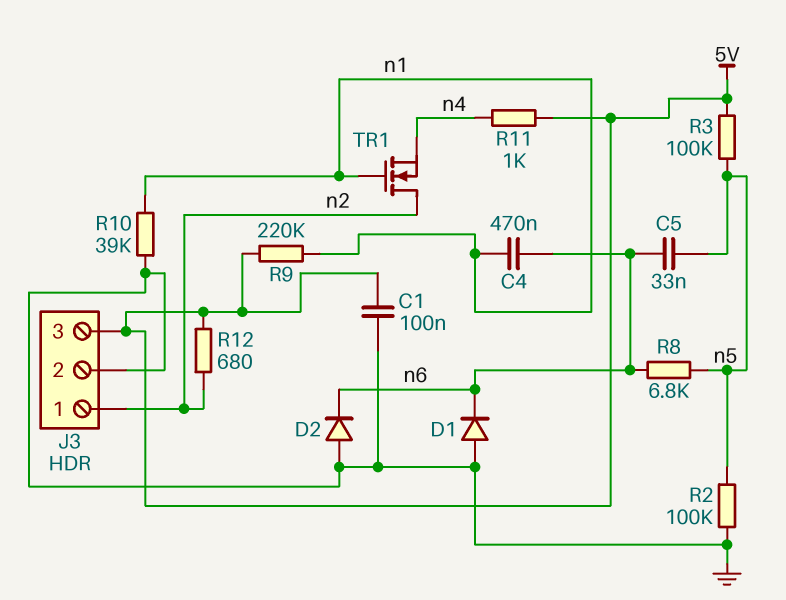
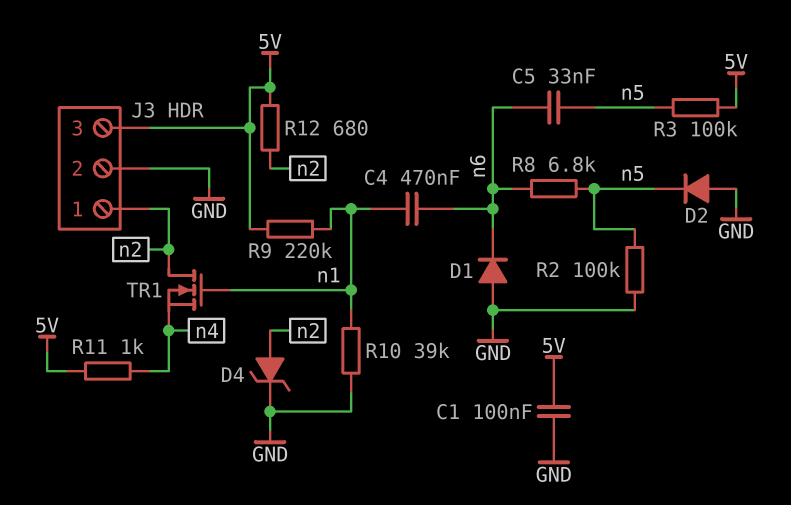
D2: diode (A GND, K n6) -> diode (A GND, K n5)
D4: none -> zener (A n2, K GND)

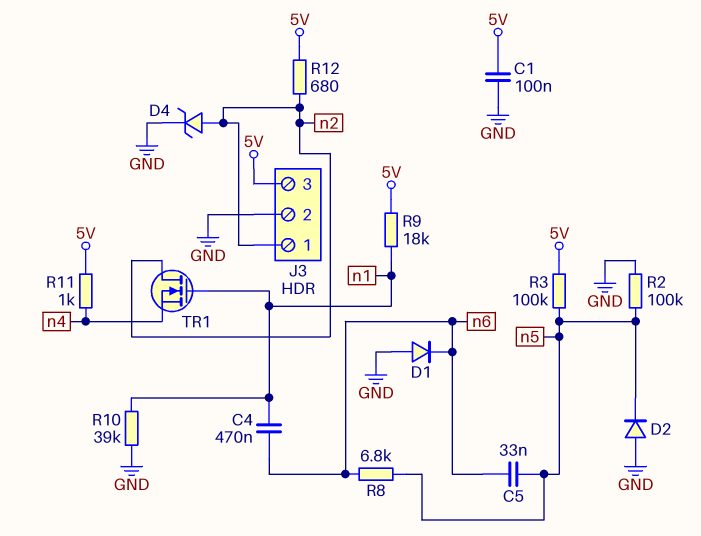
R9: 220k (5V, n1) -> 18k (5V, n1)

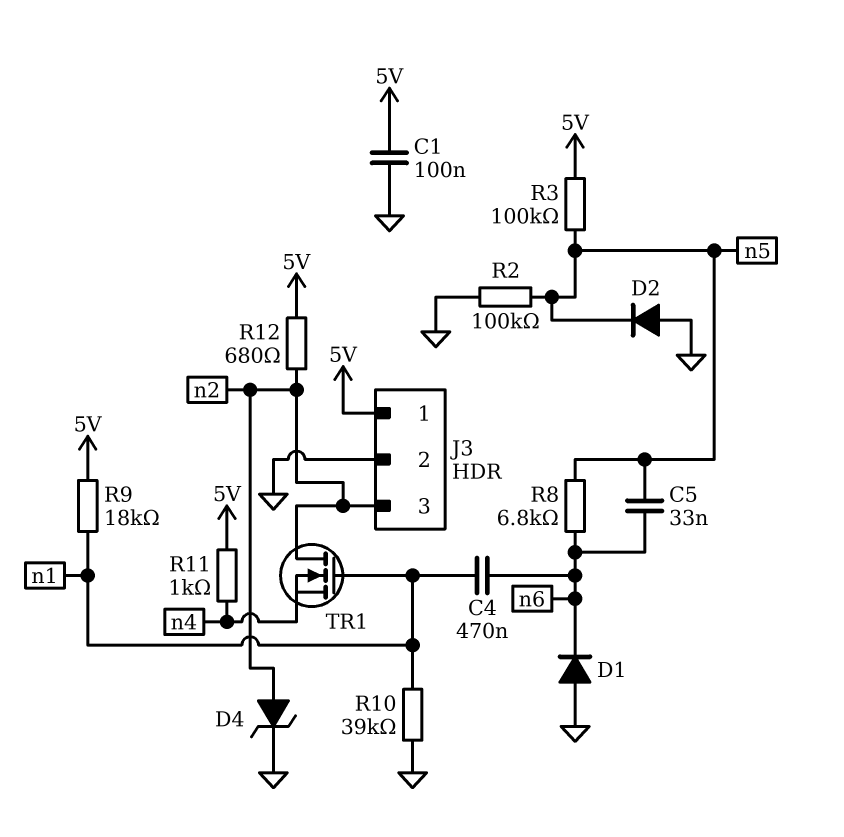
J3 pin 1: n2 -> 5V
J3 pin 3: 5V -> n2

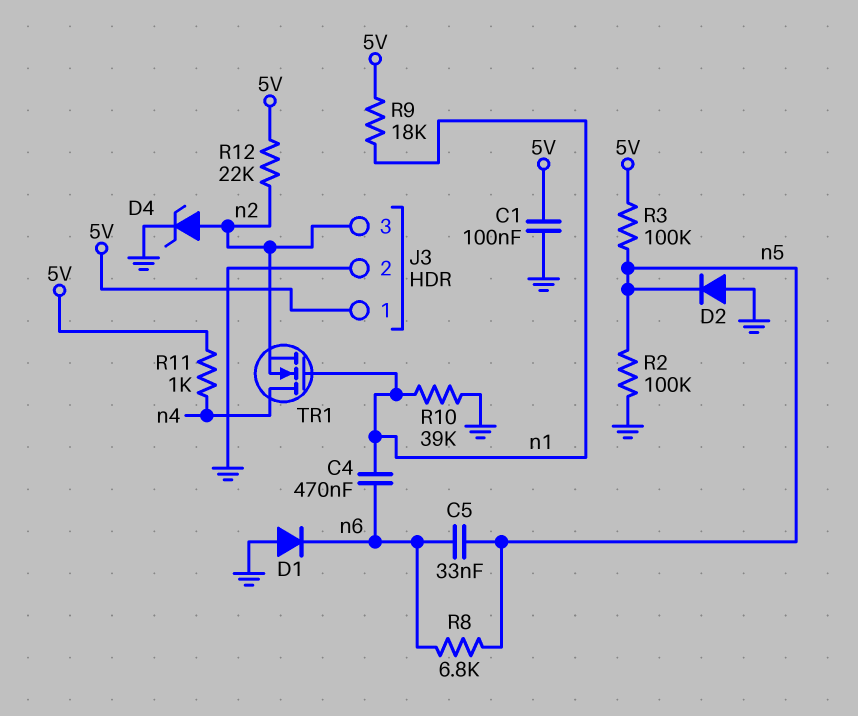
R12: 680 (5V, n2) -> 22k (5V, n2)
TR1: NMOS (G n1, D n2, S n4) -> NMOS (G n1, D n4, S n2)

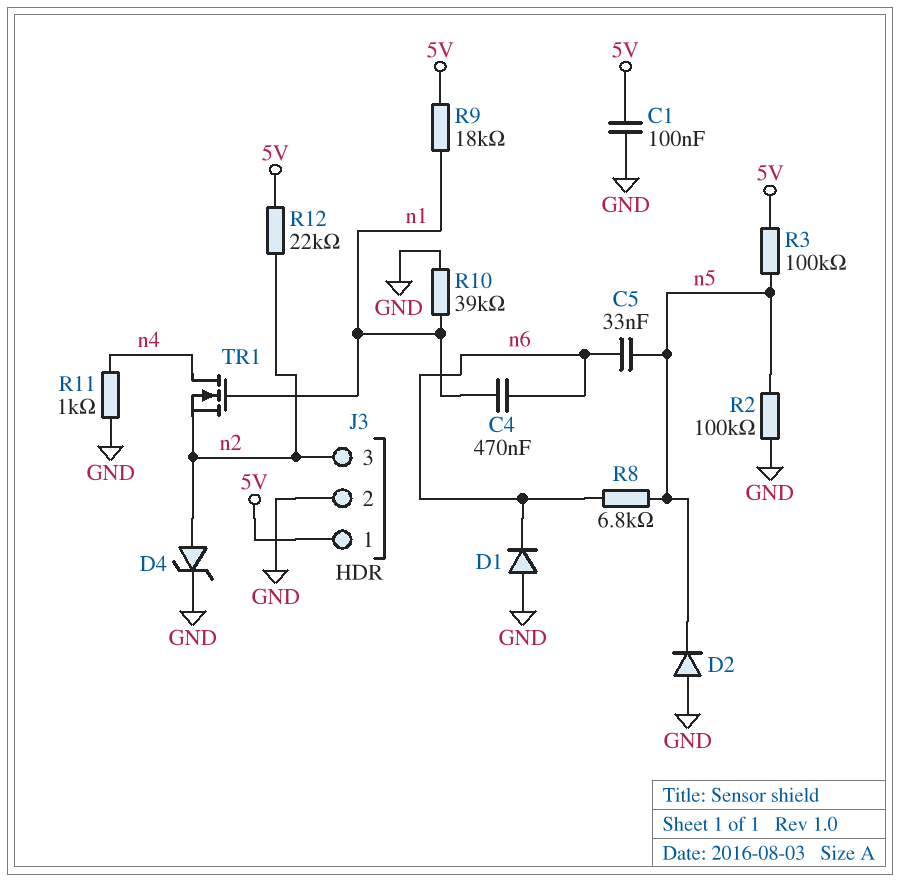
R11: 1k (5V, n4) -> 1k (GND, n4)

